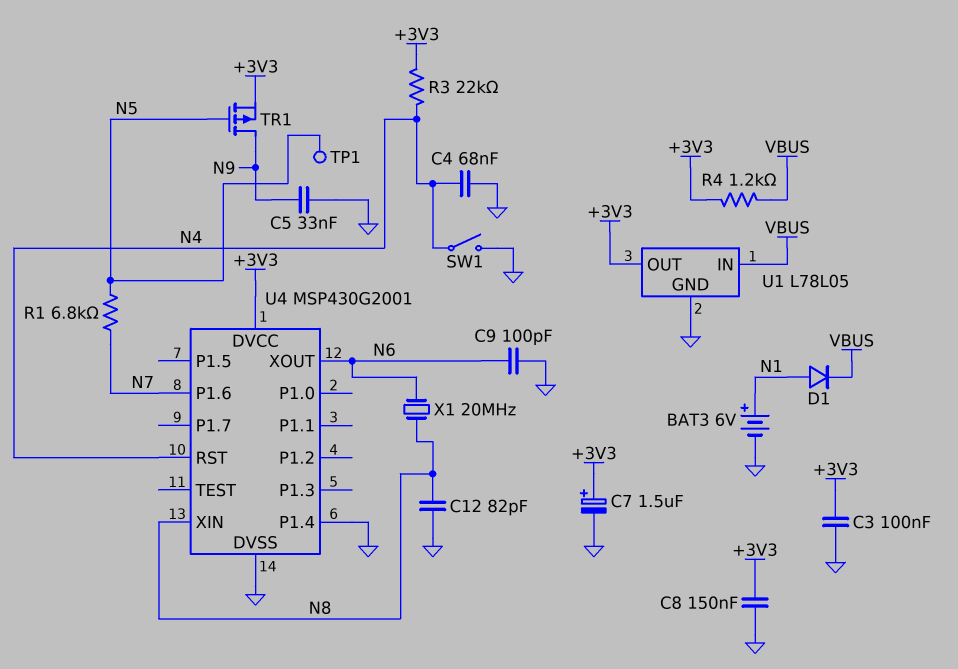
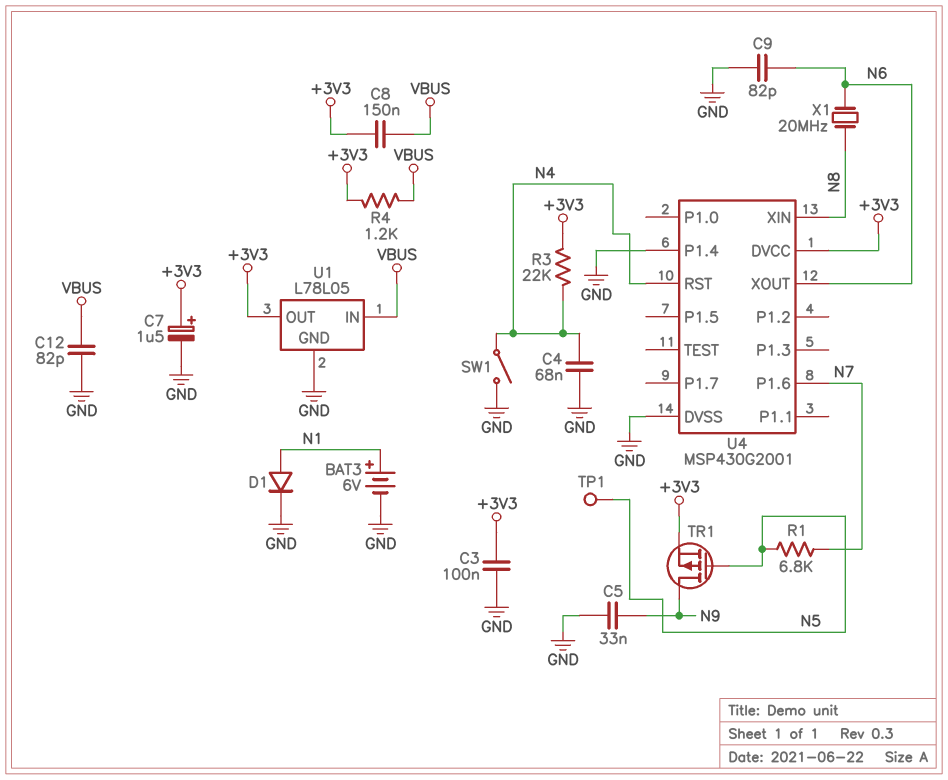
C8: 150nF (+3V3, GND) -> 150nF (+3V3, VBUS)
C9: 100pF (GND, N6) -> 82pF (GND, N6)
C12: 82pF (GND, N8) -> 82pF (GND, VBUS)
D1: diode (A N1, K VBUS) -> diode (A N1, K GND)

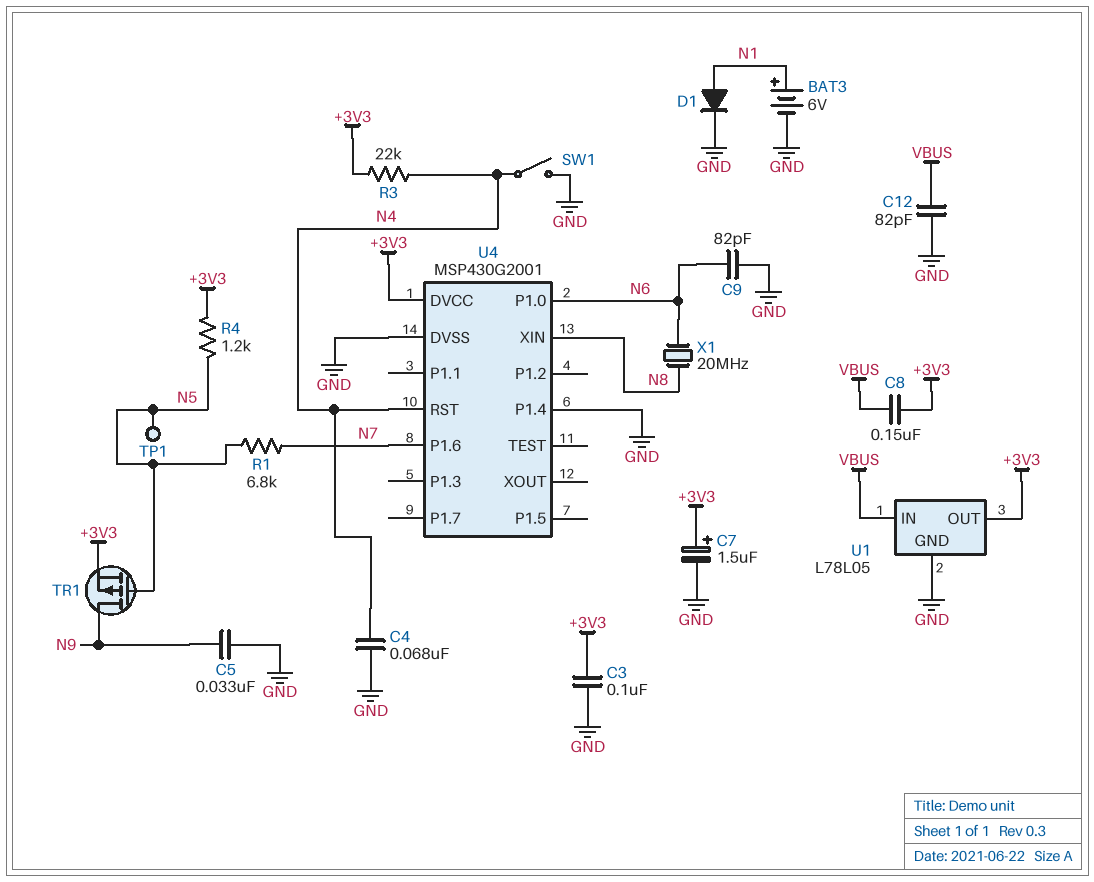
R4: 1.2k (+3V3, VBUS) -> 1.2k (+3V3, N5)
U4 pin P1.0: none -> N6
U4 pin XOUT: N6 -> none

